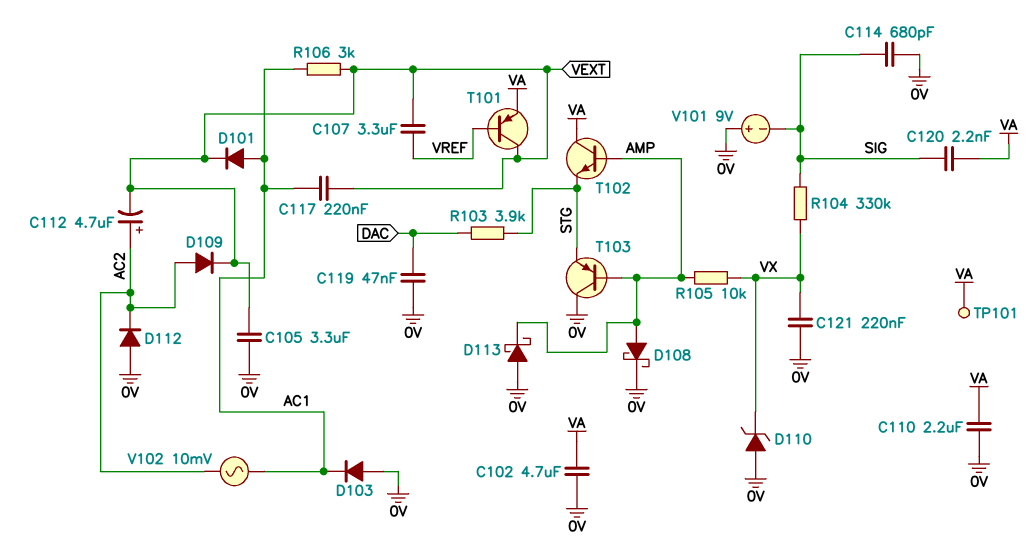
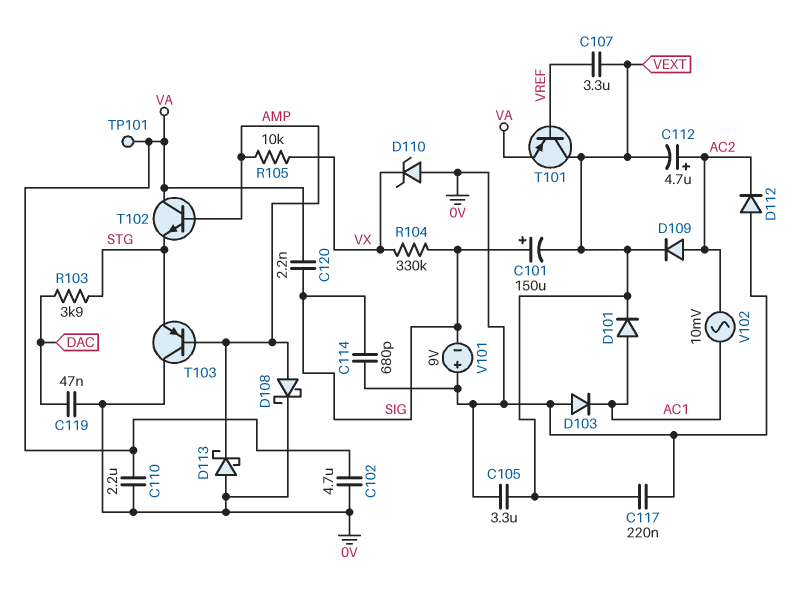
C101: none -> 150uF (plus SIG, minus VEXT)
C117: 220nF (AC1, VEXT) -> 220nF (0V, VEXT)
C121: 220nF (0V, VX) -> none
R106: 3k (AC1, VEXT) -> none

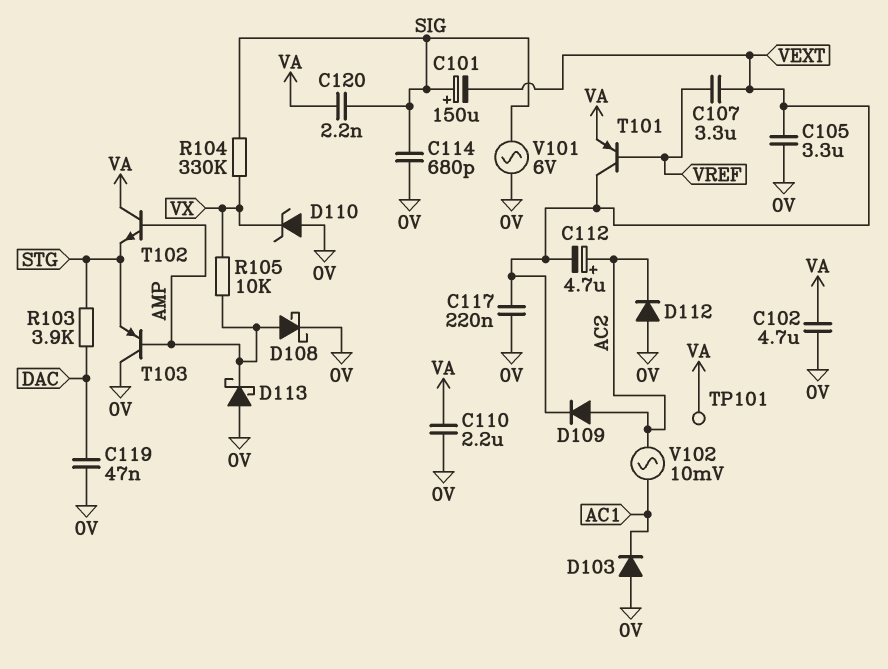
D101: diode (A AC1, K VEXT) -> none
V101: 9V (plus 0V, minus SIG) -> AC 6V (0V, SIG)

